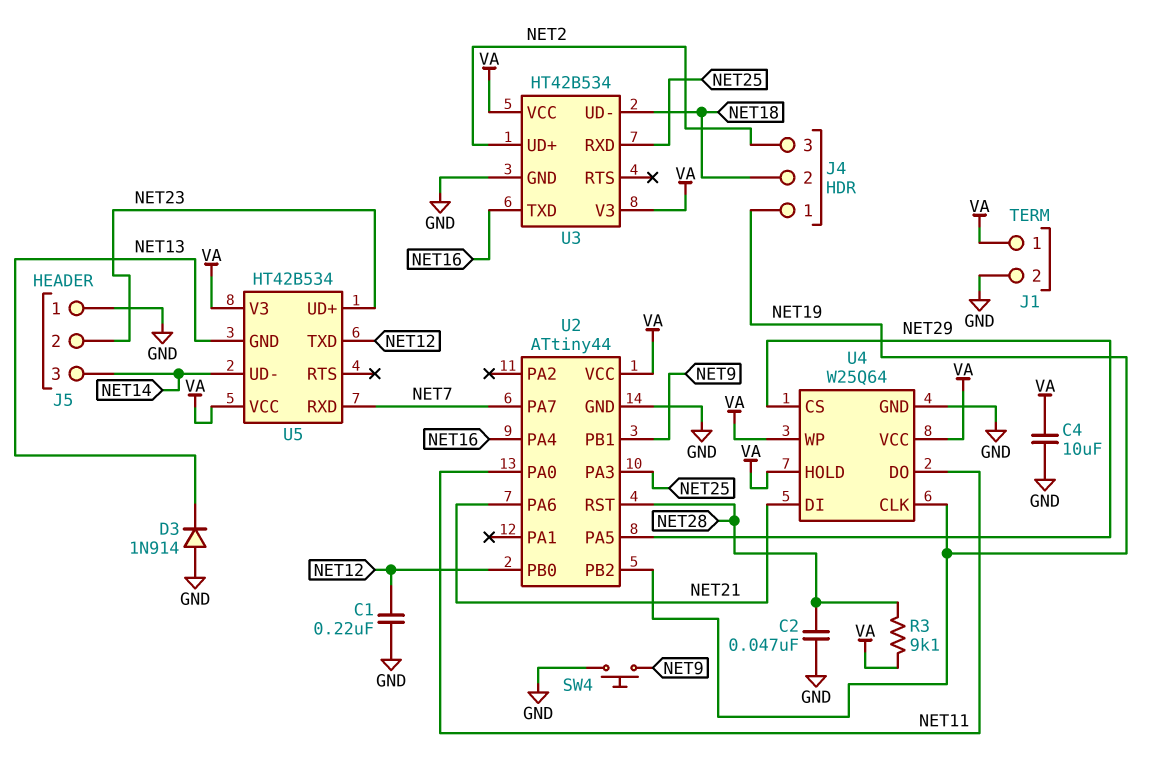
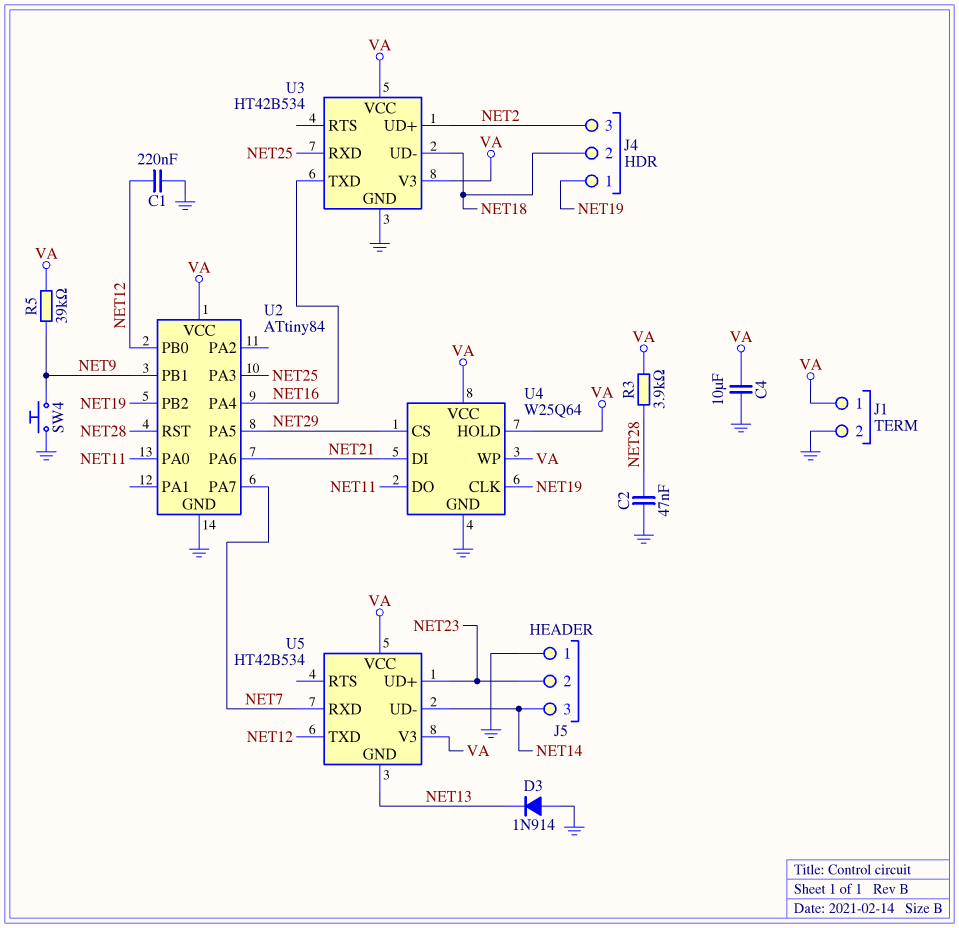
R3: 9.1k (NET28, VA) -> 3.9k (NET28, VA)
R5: none -> 39k (NET9, VA)
U2: ATtiny44 -> ATtiny84

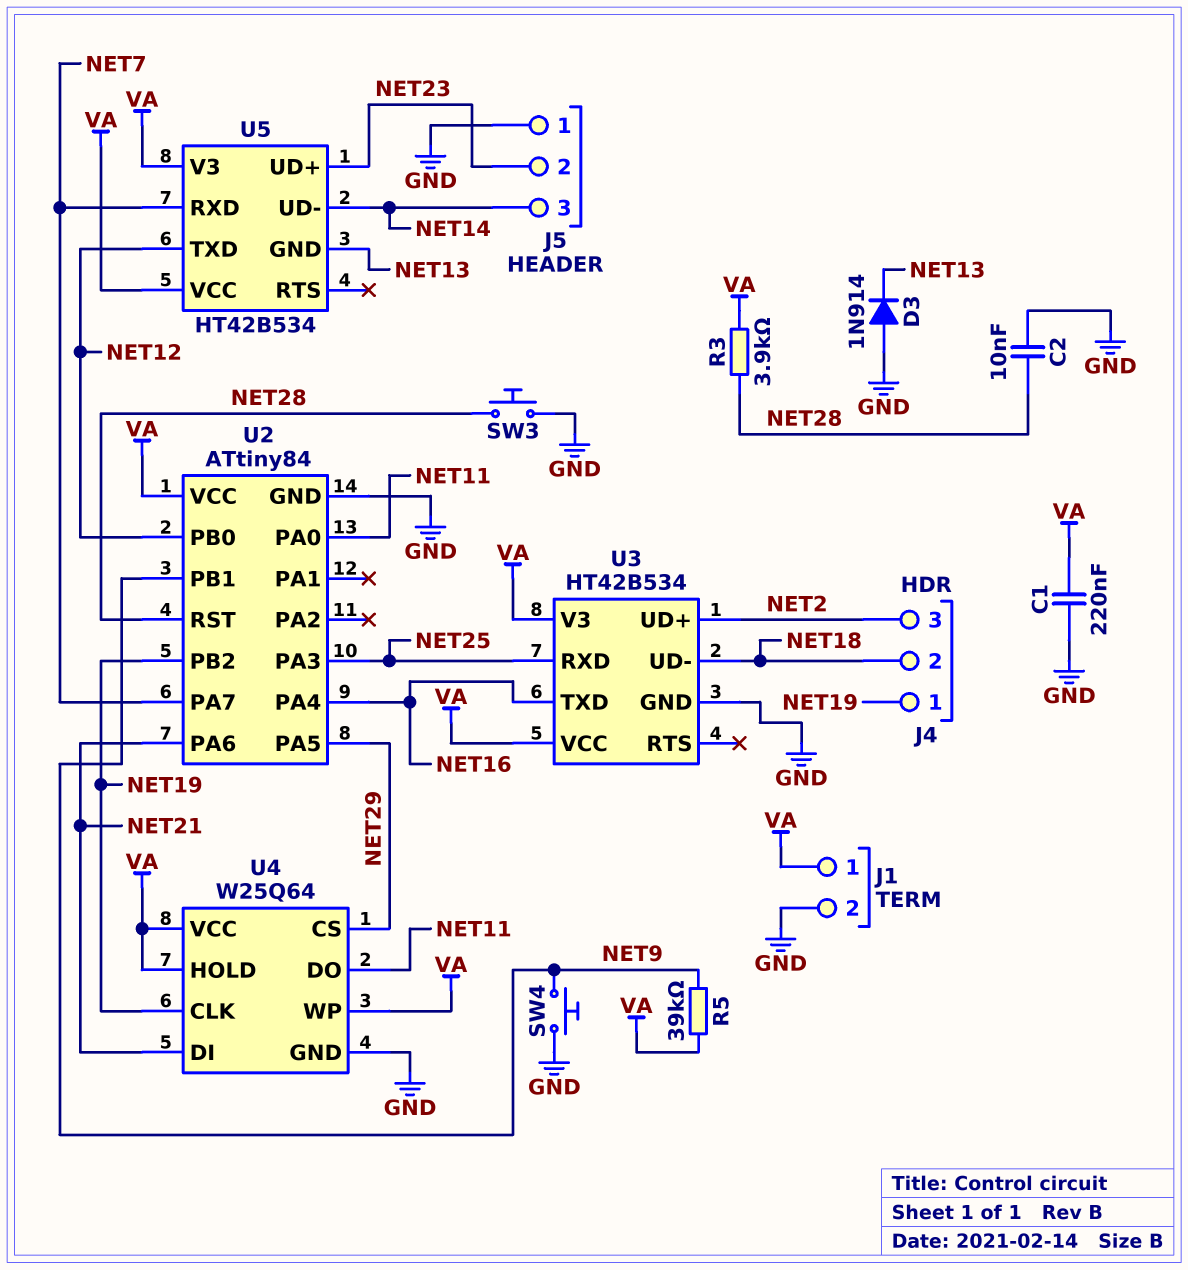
C1: 220nF (GND, NET12) -> 220nF (GND, VA)
C2: 47nF (GND, NET28) -> 10nF (GND, NET28)
C4: 10uF (GND, VA) -> none
SW3: none -> button (GND, NET28)

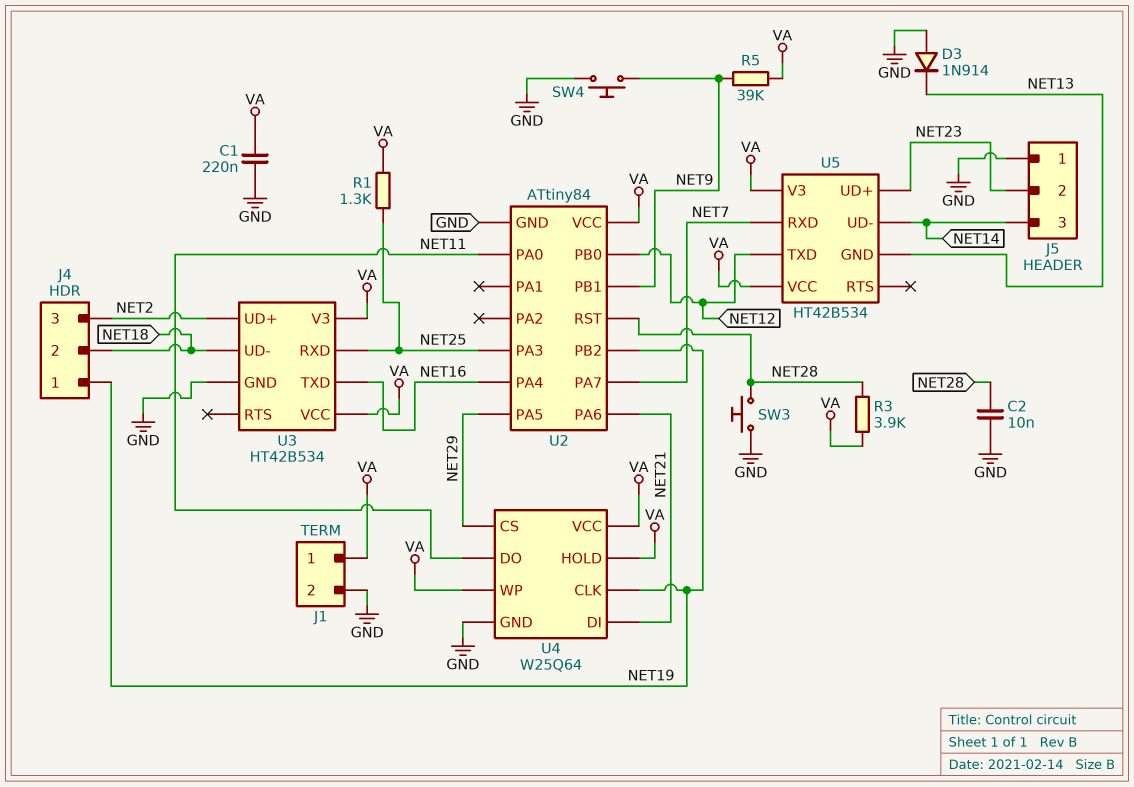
R1: none -> 1.3k (NET25, VA)

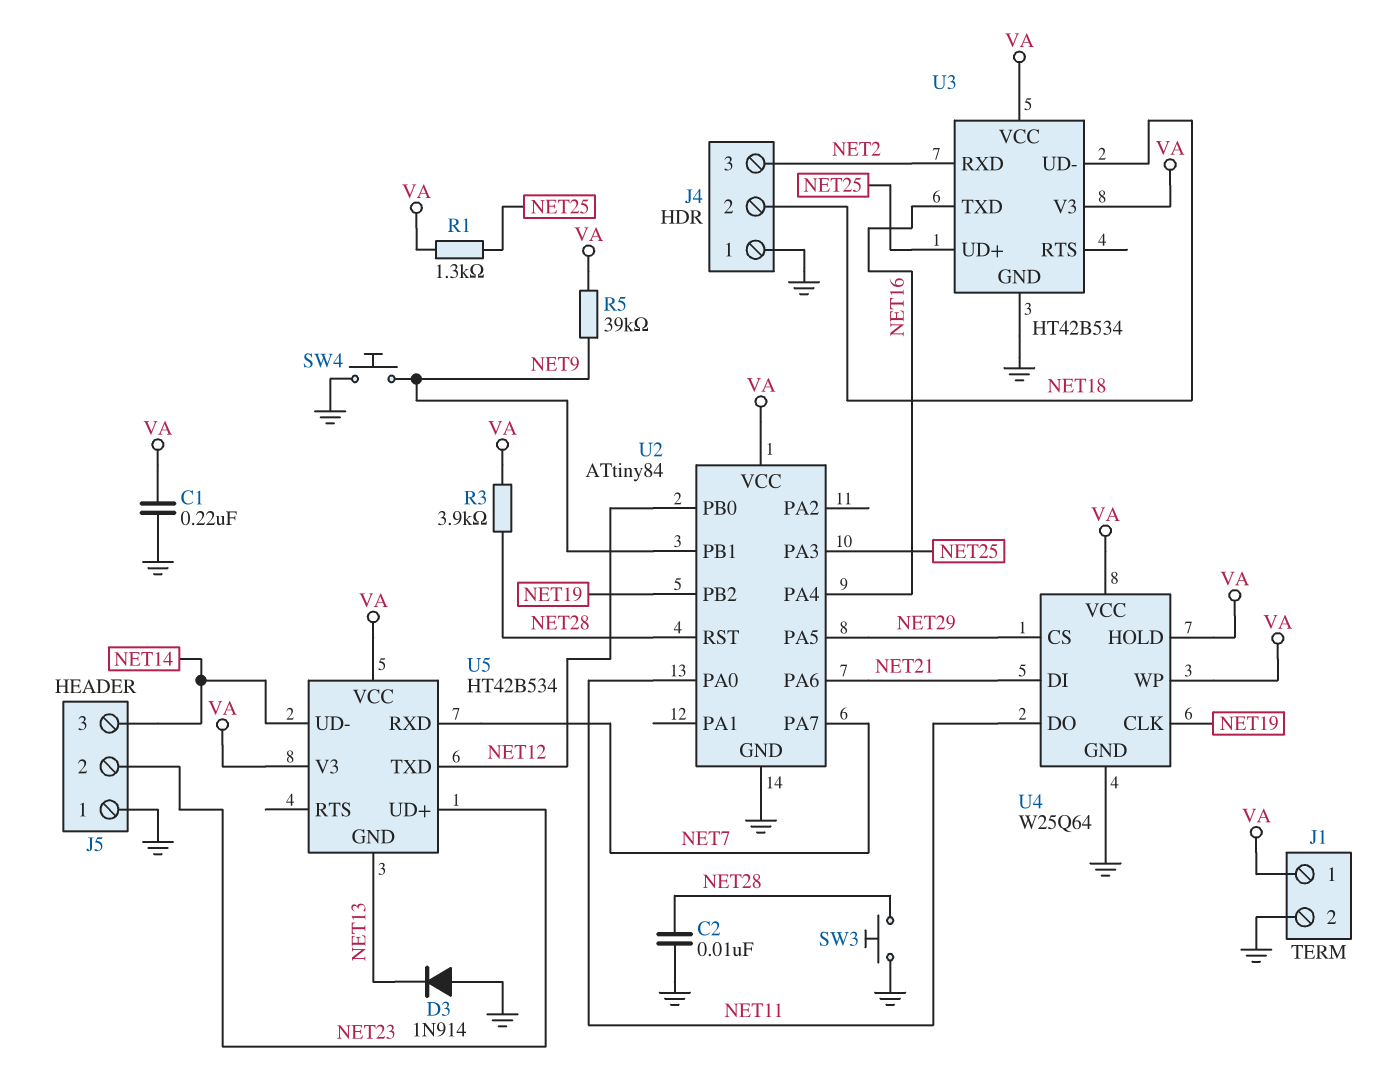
J4 pin 1: NET19 -> GND
U3 pin RXD: NET25 -> NET2
U3 pin UD+: NET2 -> NET25

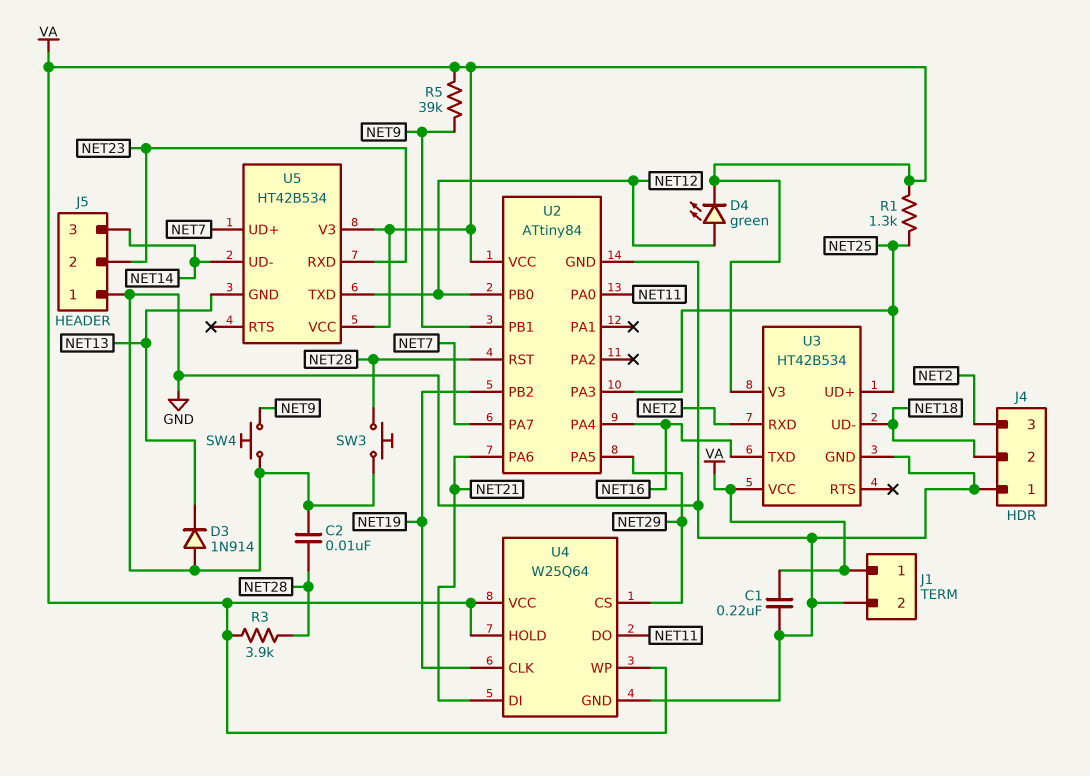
D4: none -> LED green (A NET12, K VA)
U5 pin RXD: NET7 -> NET23
U5 pin UD+: NET23 -> NET7

